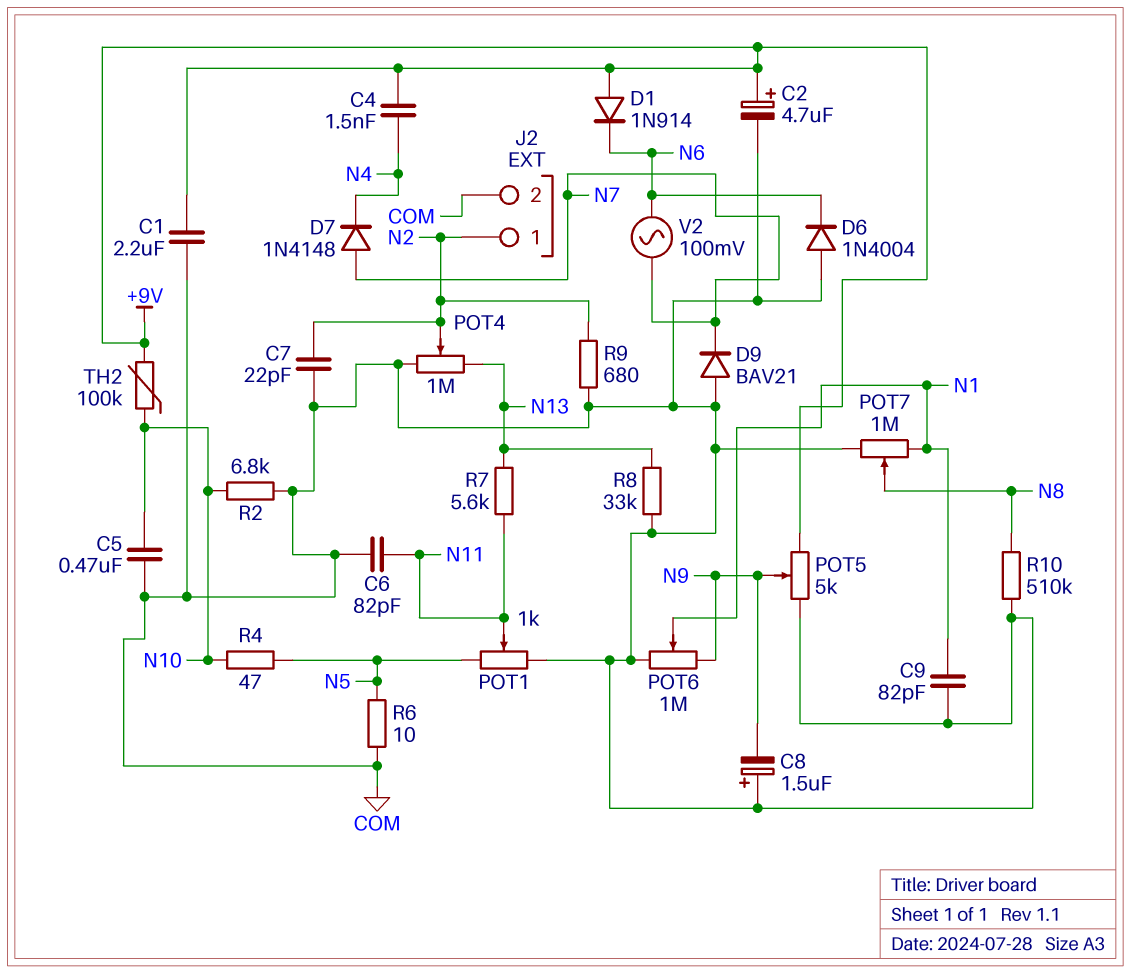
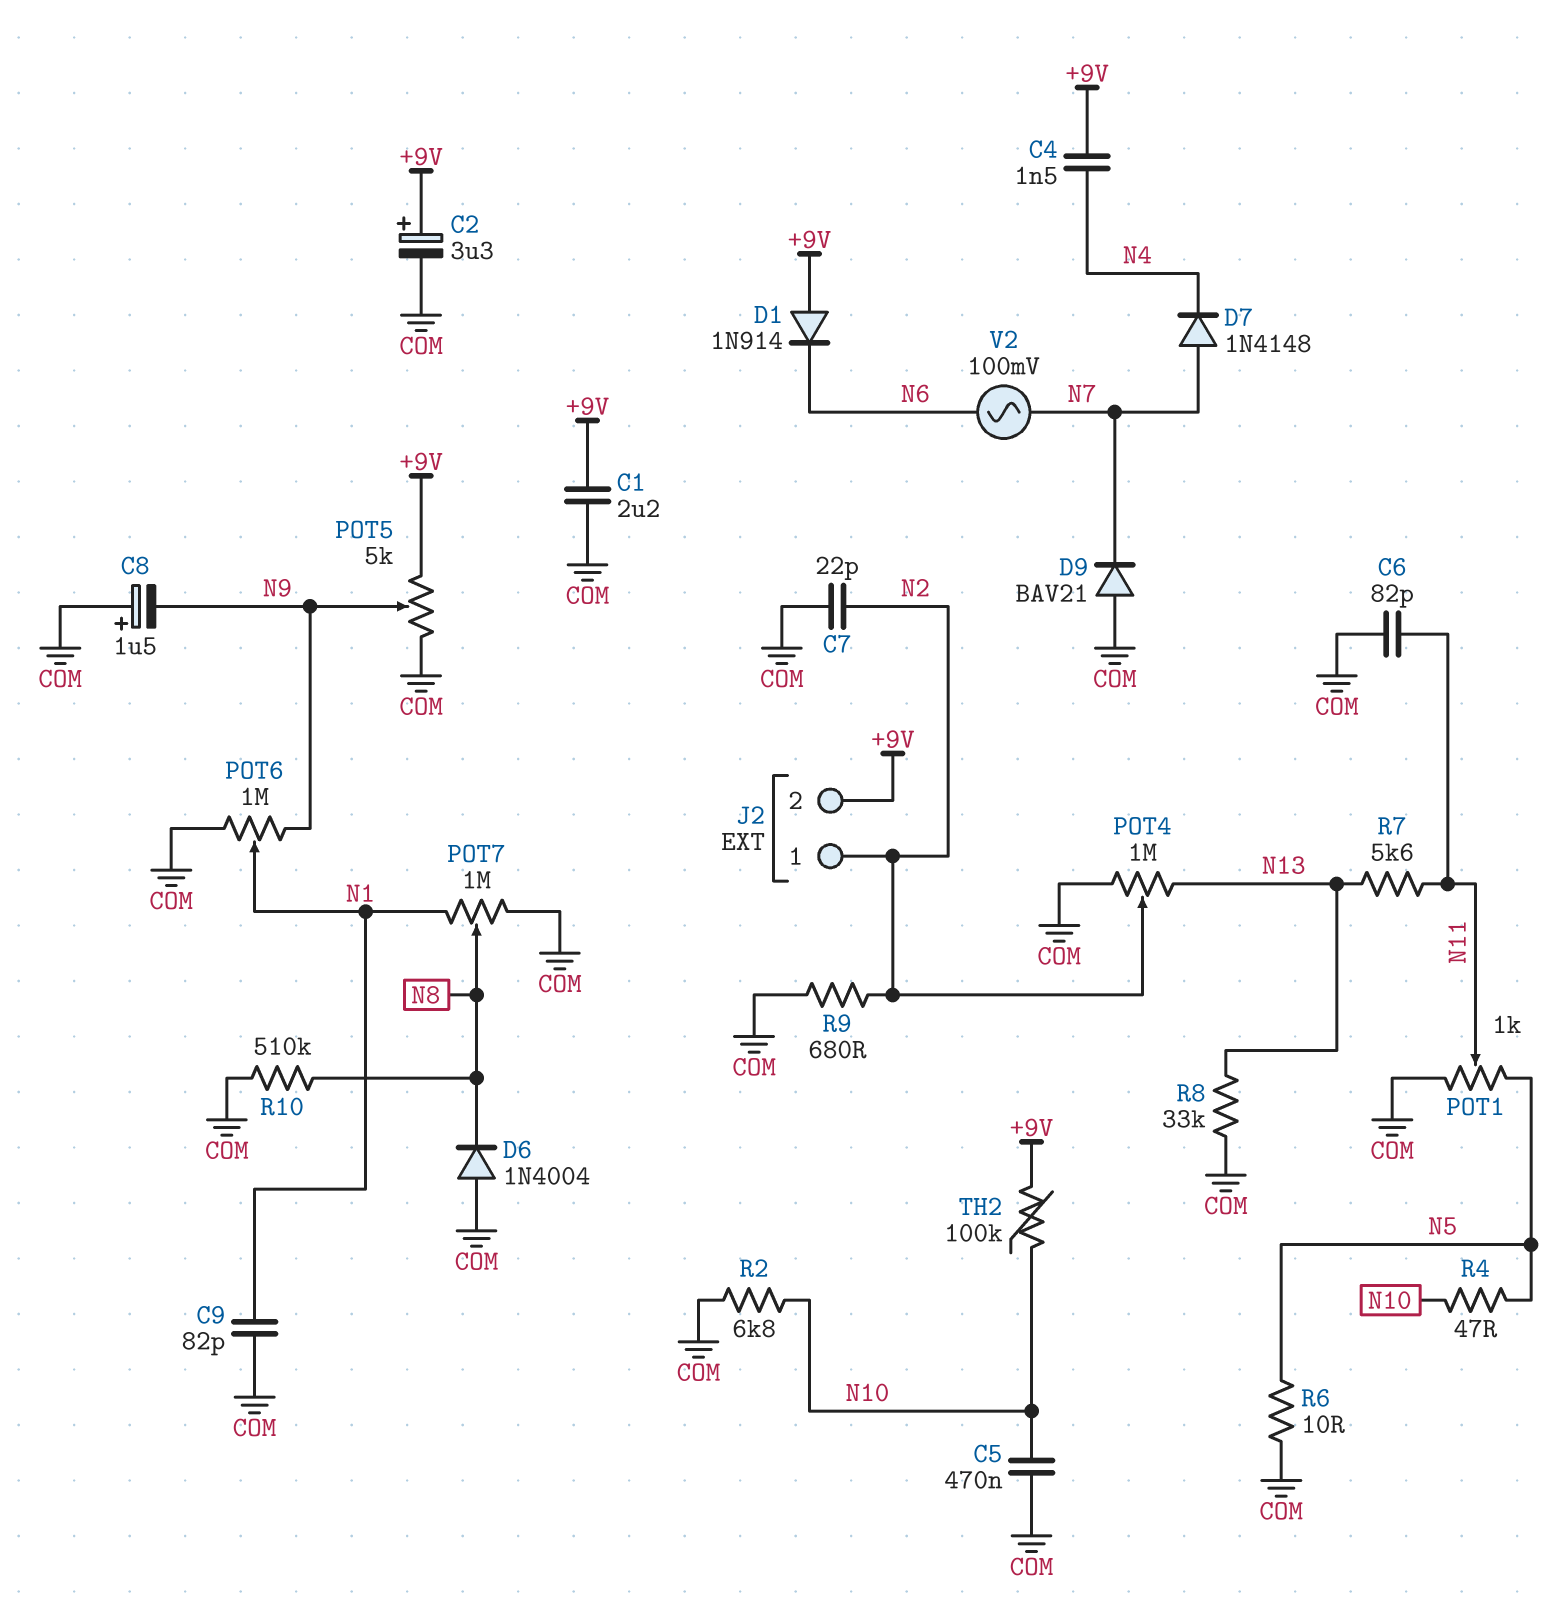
C2: 4.7uF (plus +9V, minus COM) -> 3.3uF (plus +9V, minus COM)
D6: diode 1N4004 (A COM, K N6) -> diode 1N4004 (A COM, K N8)
J2 pin 2: COM -> +9V

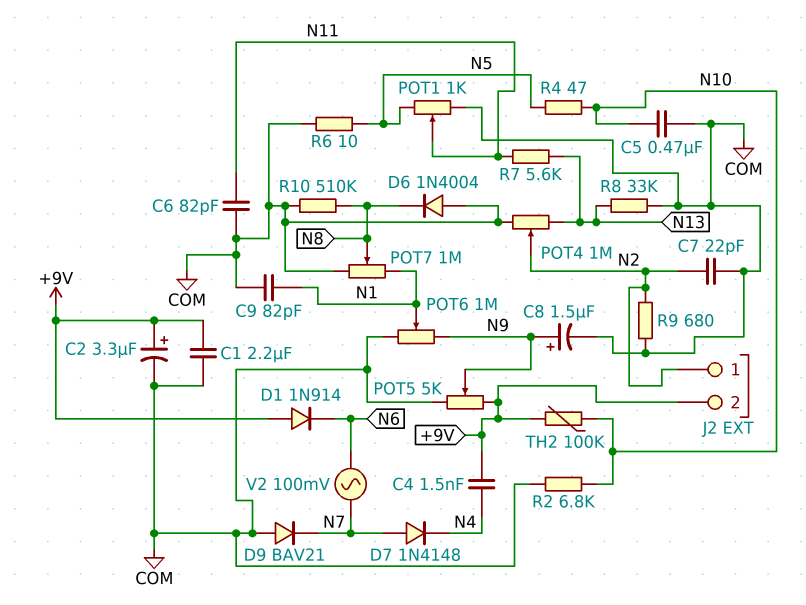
C8: 1.5uF (plus COM, minus N9) -> 1.5uF (plus N9, minus COM)

